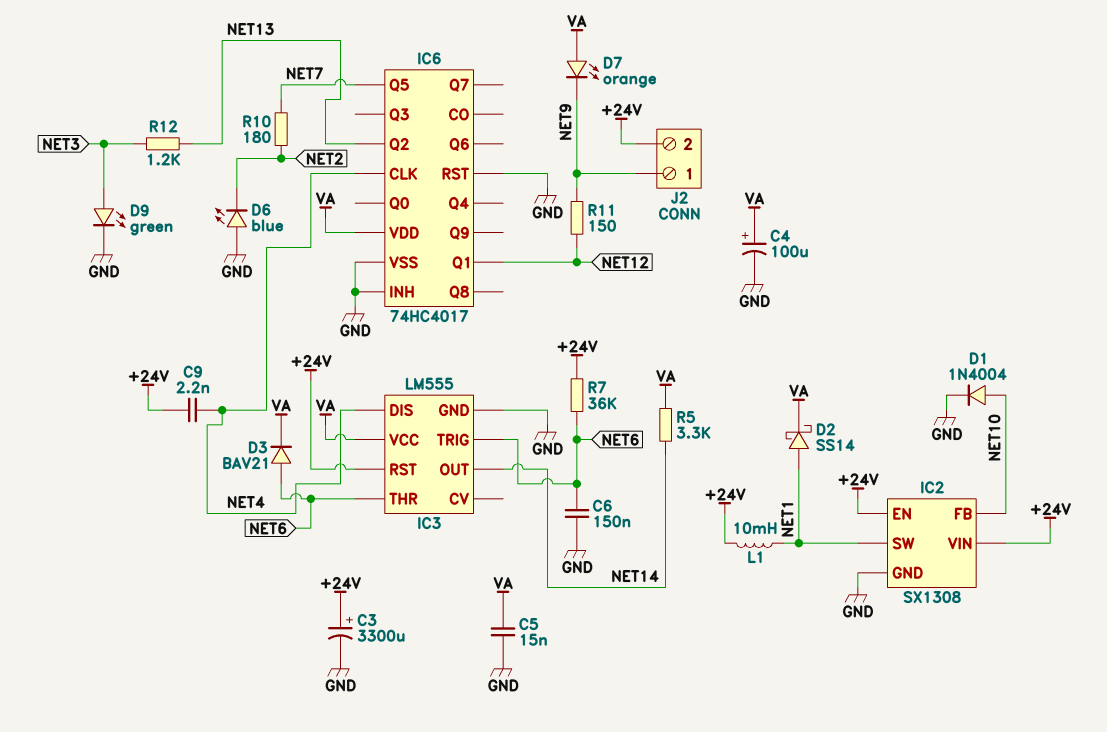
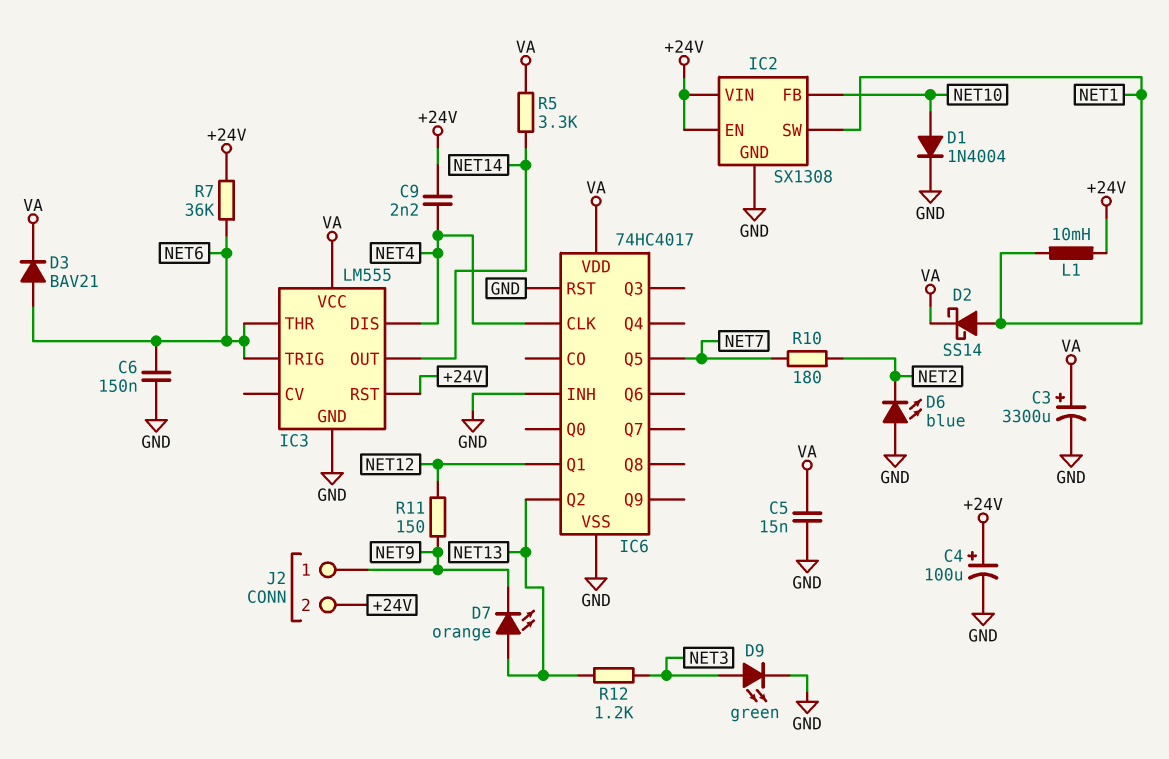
C3: 3300uF (plus +24V, minus GND) -> 3300uF (plus VA, minus GND)
C4: 100uF (plus VA, minus GND) -> 100uF (plus +24V, minus GND)
D7: LED orange (A VA, K NET9) -> LED orange (A NET13, K NET9)

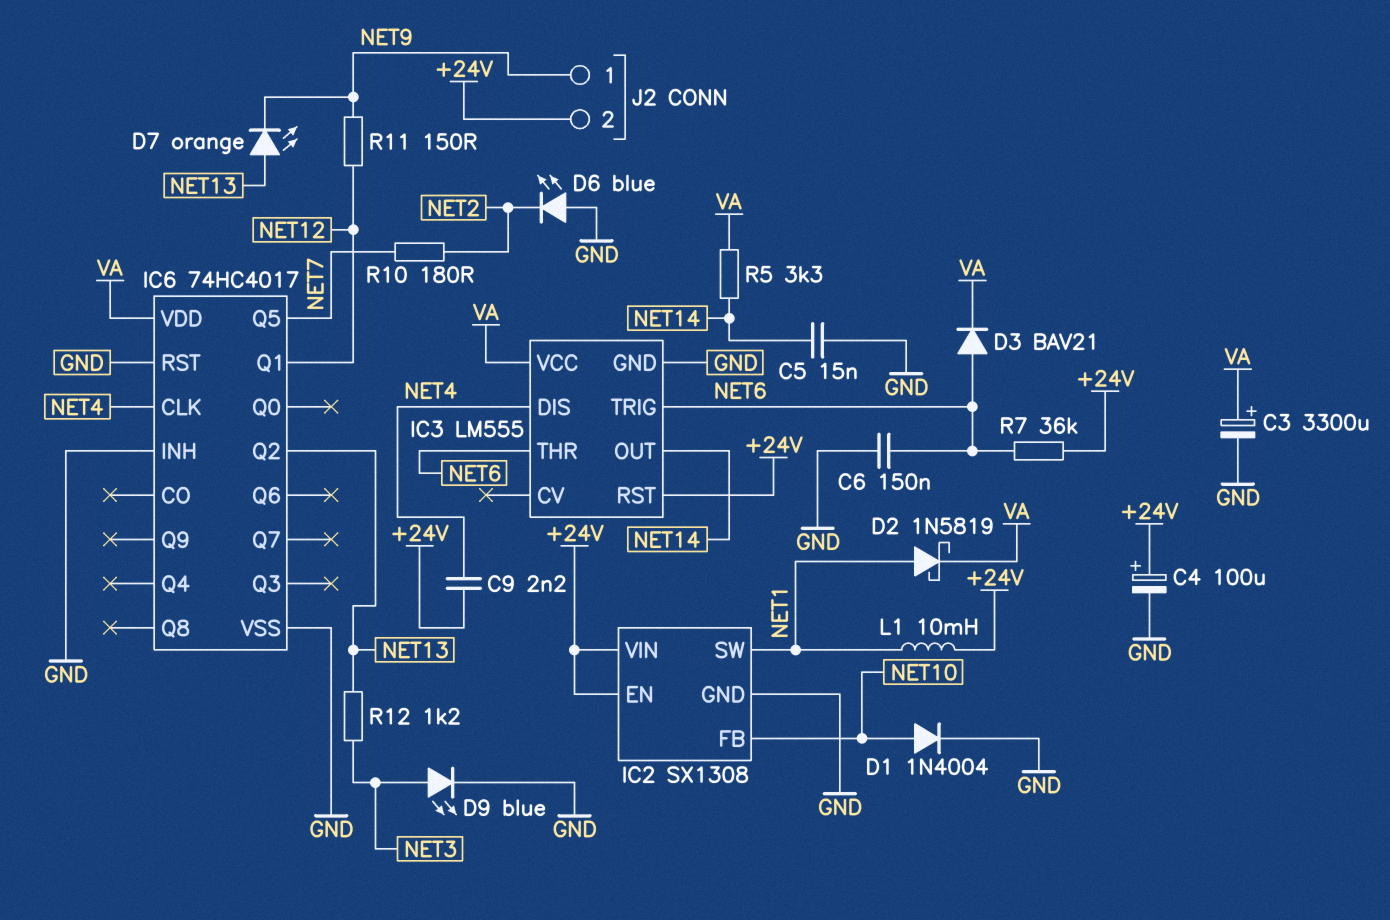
C5: 15nF (GND, VA) -> 15nF (GND, NET14)
D2: schottky SS14 (A NET1, K VA) -> schottky 1N5819 (A NET1, K VA)
D9: LED green (A NET3, K GND) -> LED blue (A NET3, K GND)

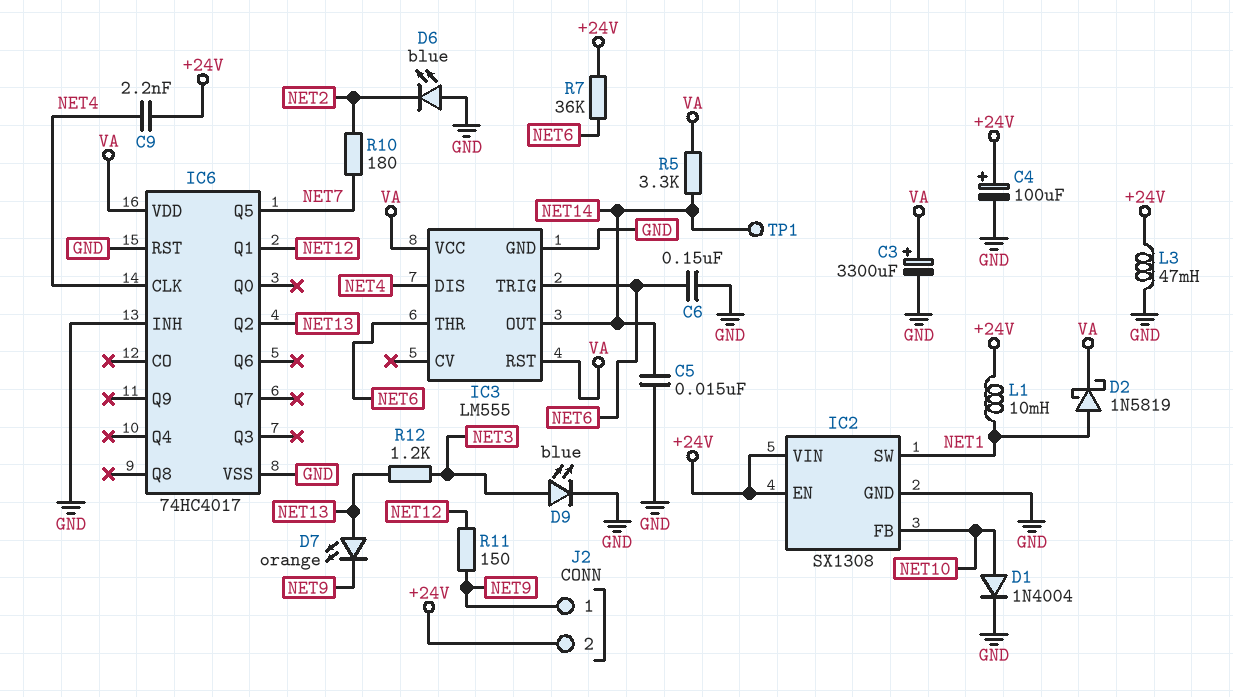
D3: diode BAV21 (A NET6, K VA) -> none
IC3 pin RST: +24V -> VA
L3: none -> 47mH (+24V, GND)
TP1: none -> test point (NET14)

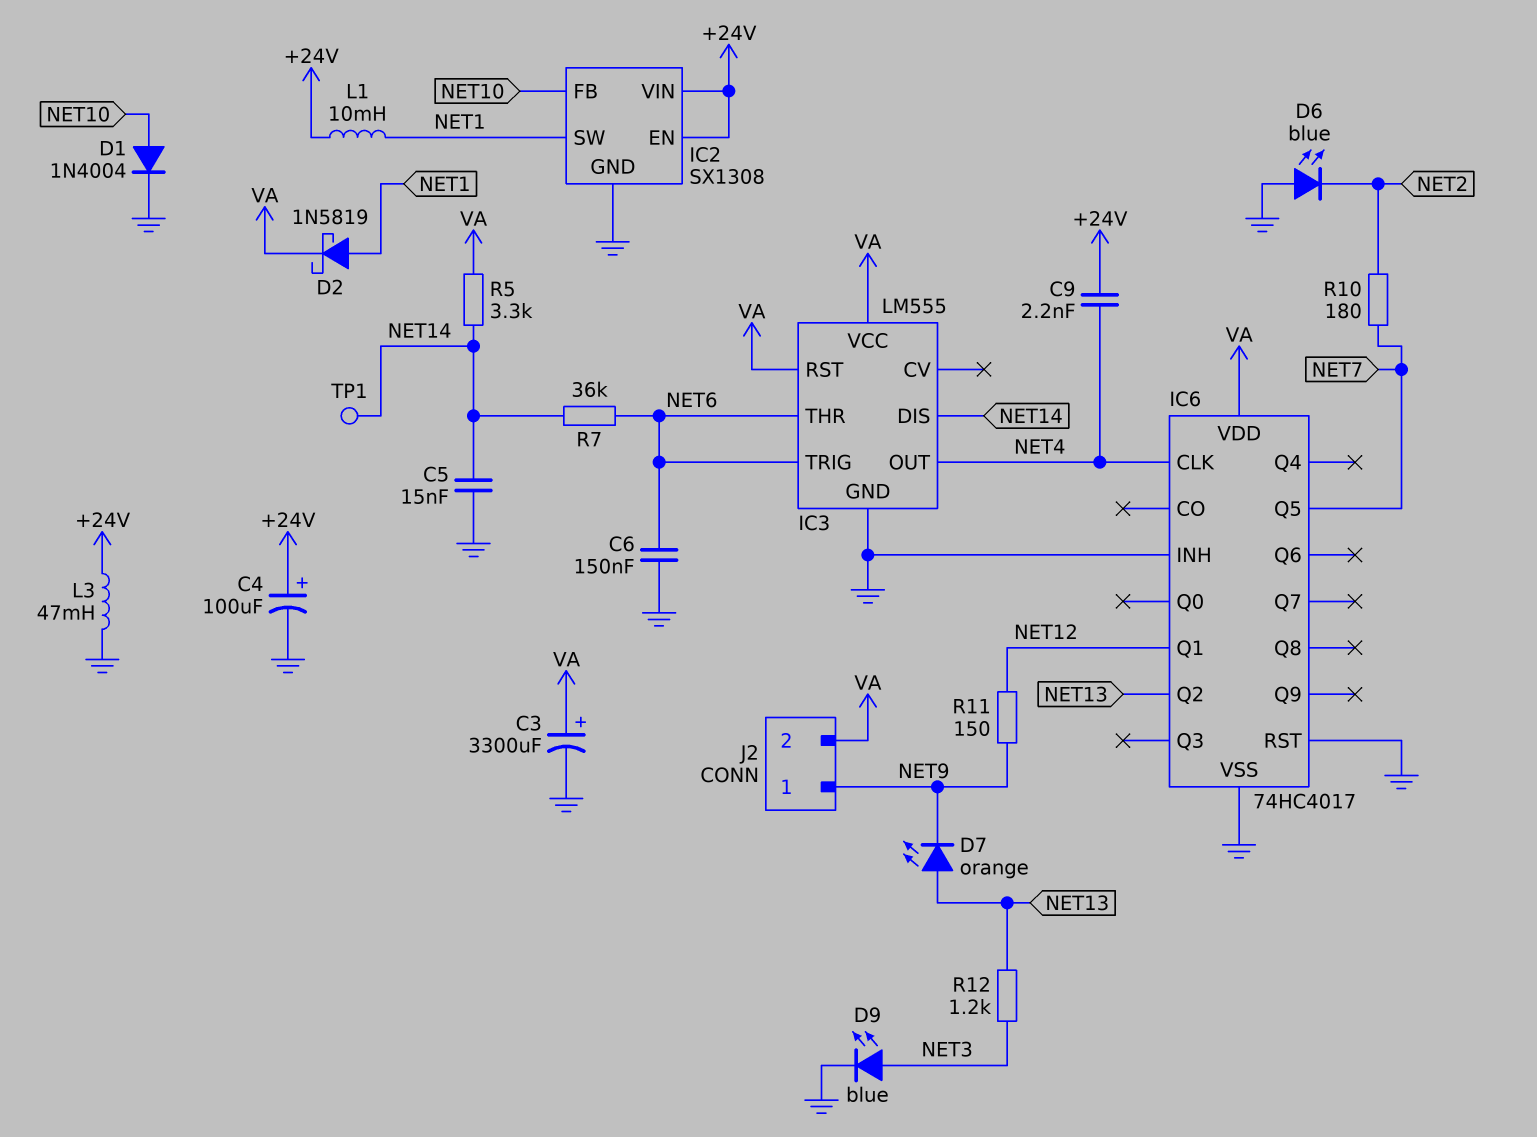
IC3 pin DIS: NET4 -> NET14
IC3 pin OUT: NET14 -> NET4
J2 pin 2: +24V -> VA
R7: 36k (+24V, NET6) -> 36k (NET6, NET14)

